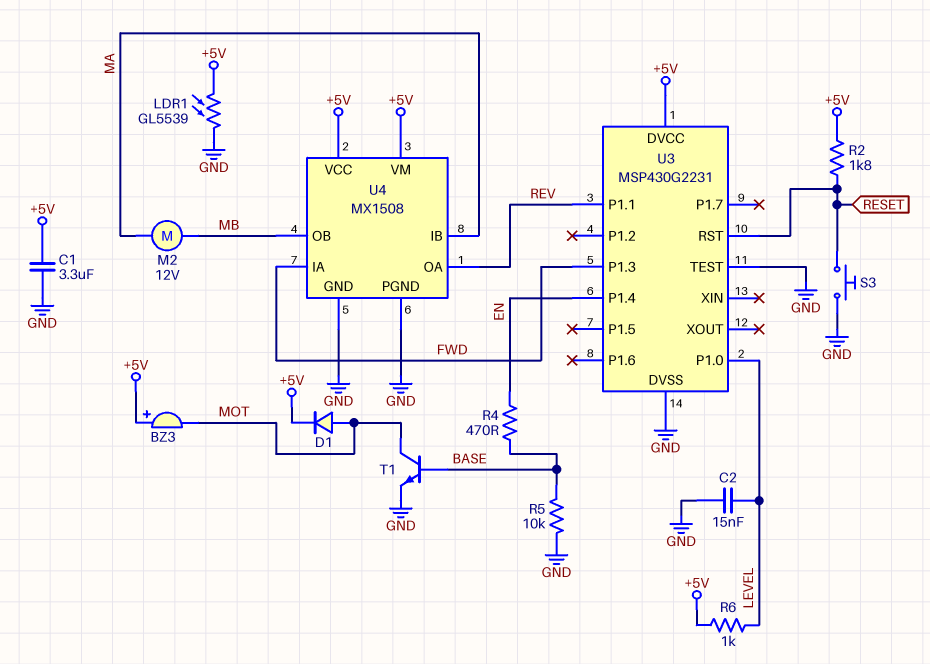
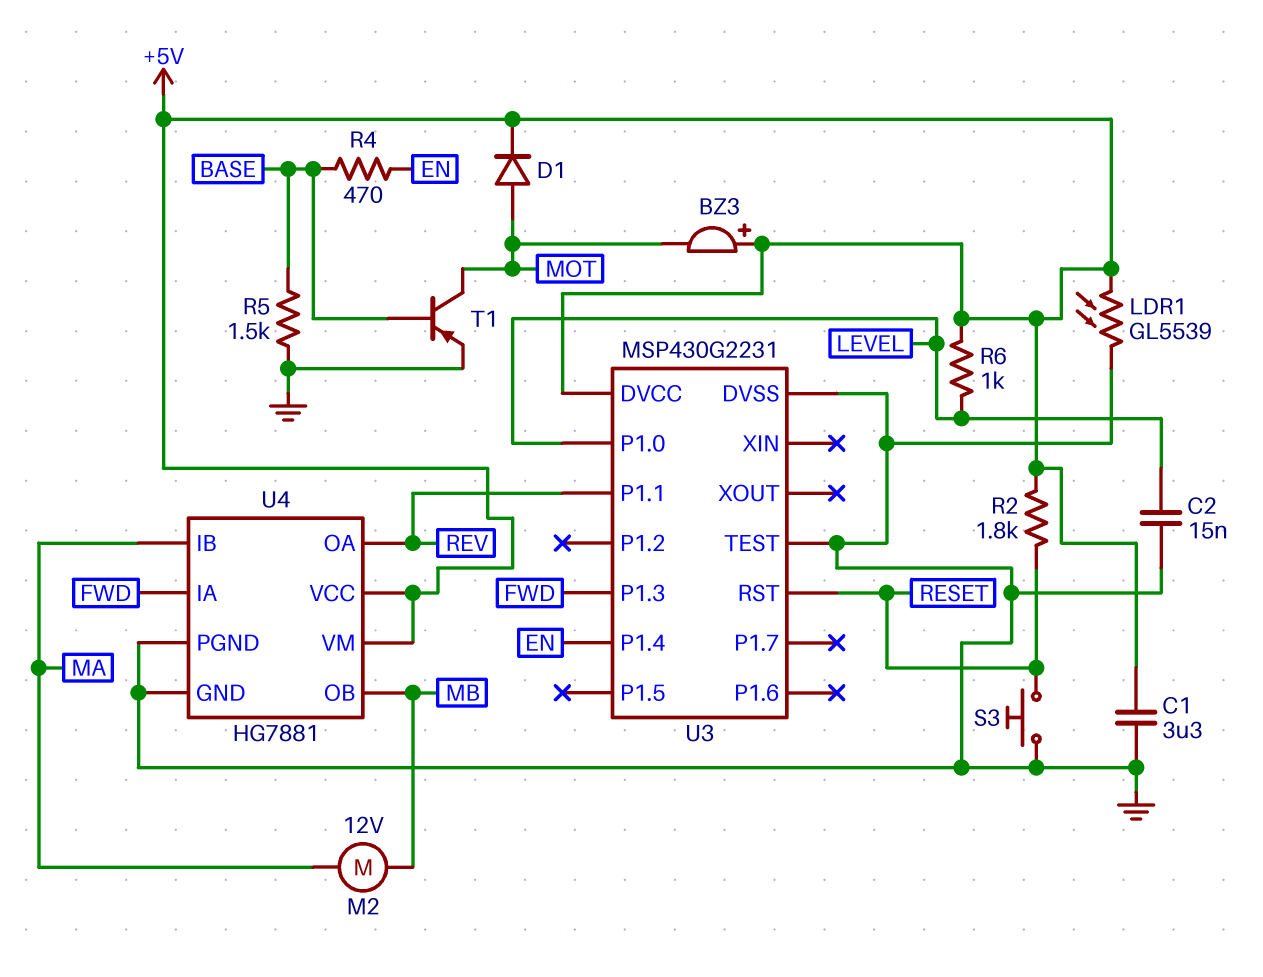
R5: 10k (BASE, GND) -> 1.5k (BASE, GND)
T1: NPN (B BASE, C MOT, E GND) -> PNP (B BASE, C MOT, E GND)
U4: MX1508 -> HG7881

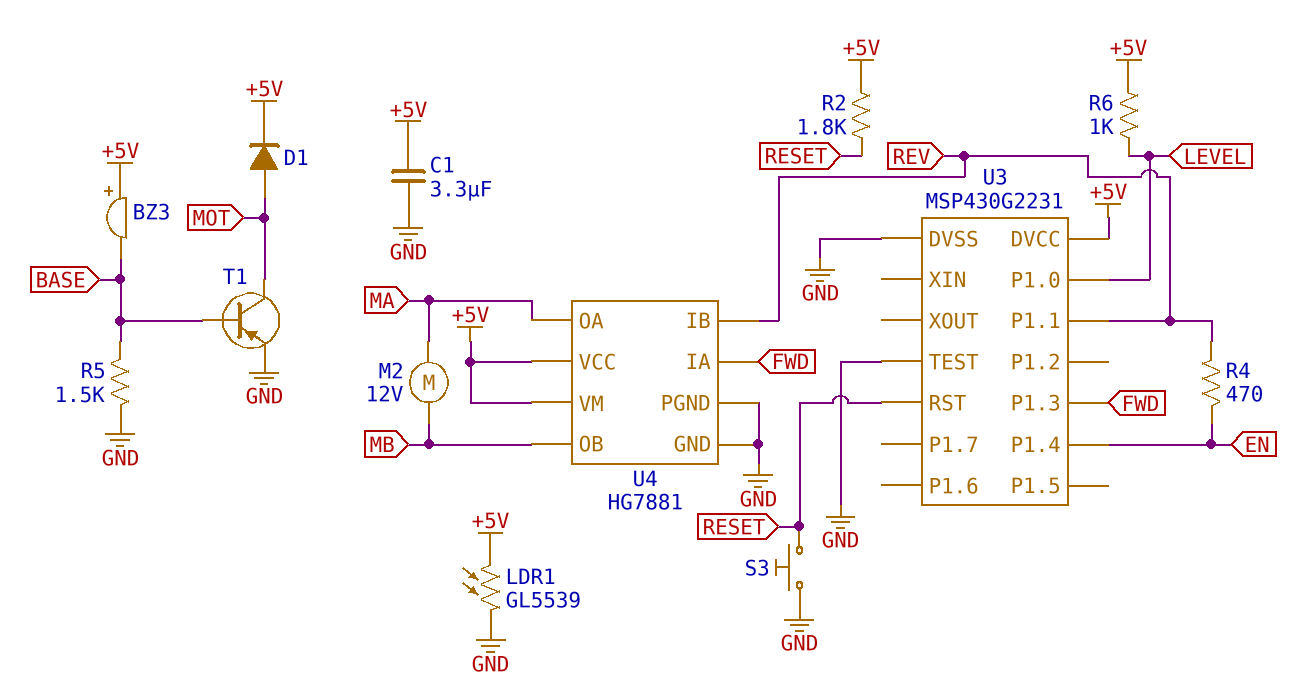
BZ3: buzzer (plus +5V, minus MOT) -> buzzer (plus +5V, minus BASE)
C2: 15nF (GND, LEVEL) -> none
R4: 470 (BASE, EN) -> 470 (EN, REV)
U4 pin IB: MA -> REV
U4 pin OA: REV -> MA

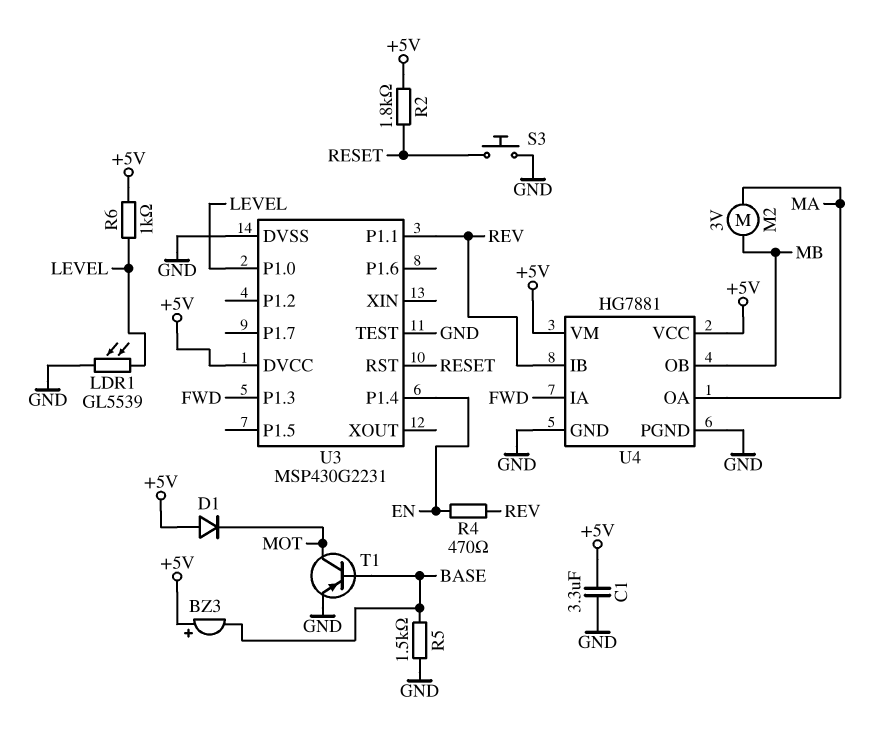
D1: diode (A MOT, K +5V) -> diode (A +5V, K MOT)
LDR1: GL5539 (+5V, GND) -> GL5539 (GND, LEVEL)
M2: motor 12V (MA, MB) -> motor 3V (MA, MB)

